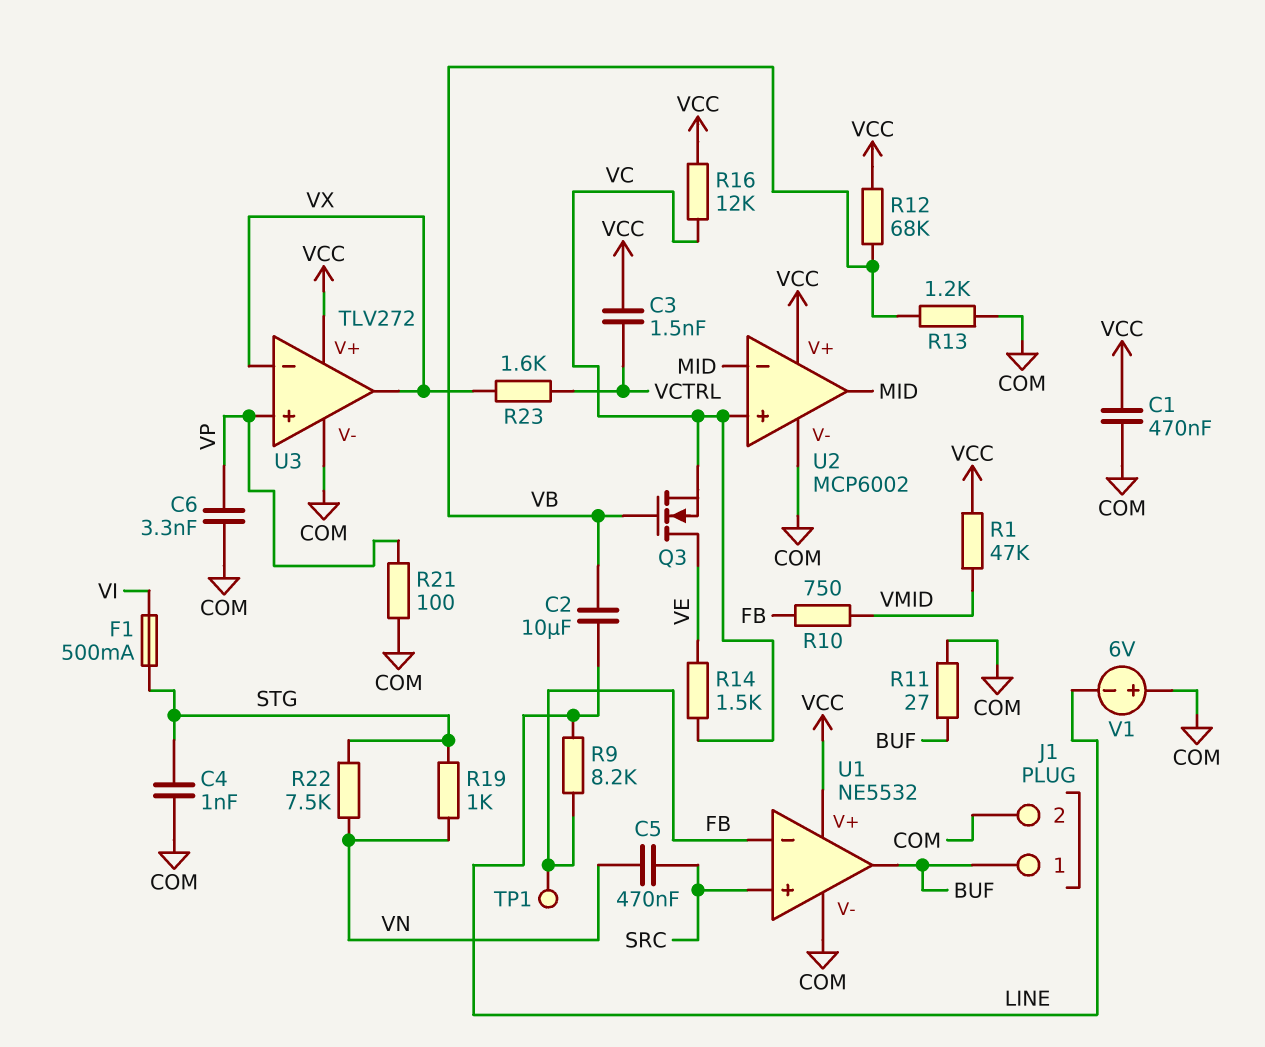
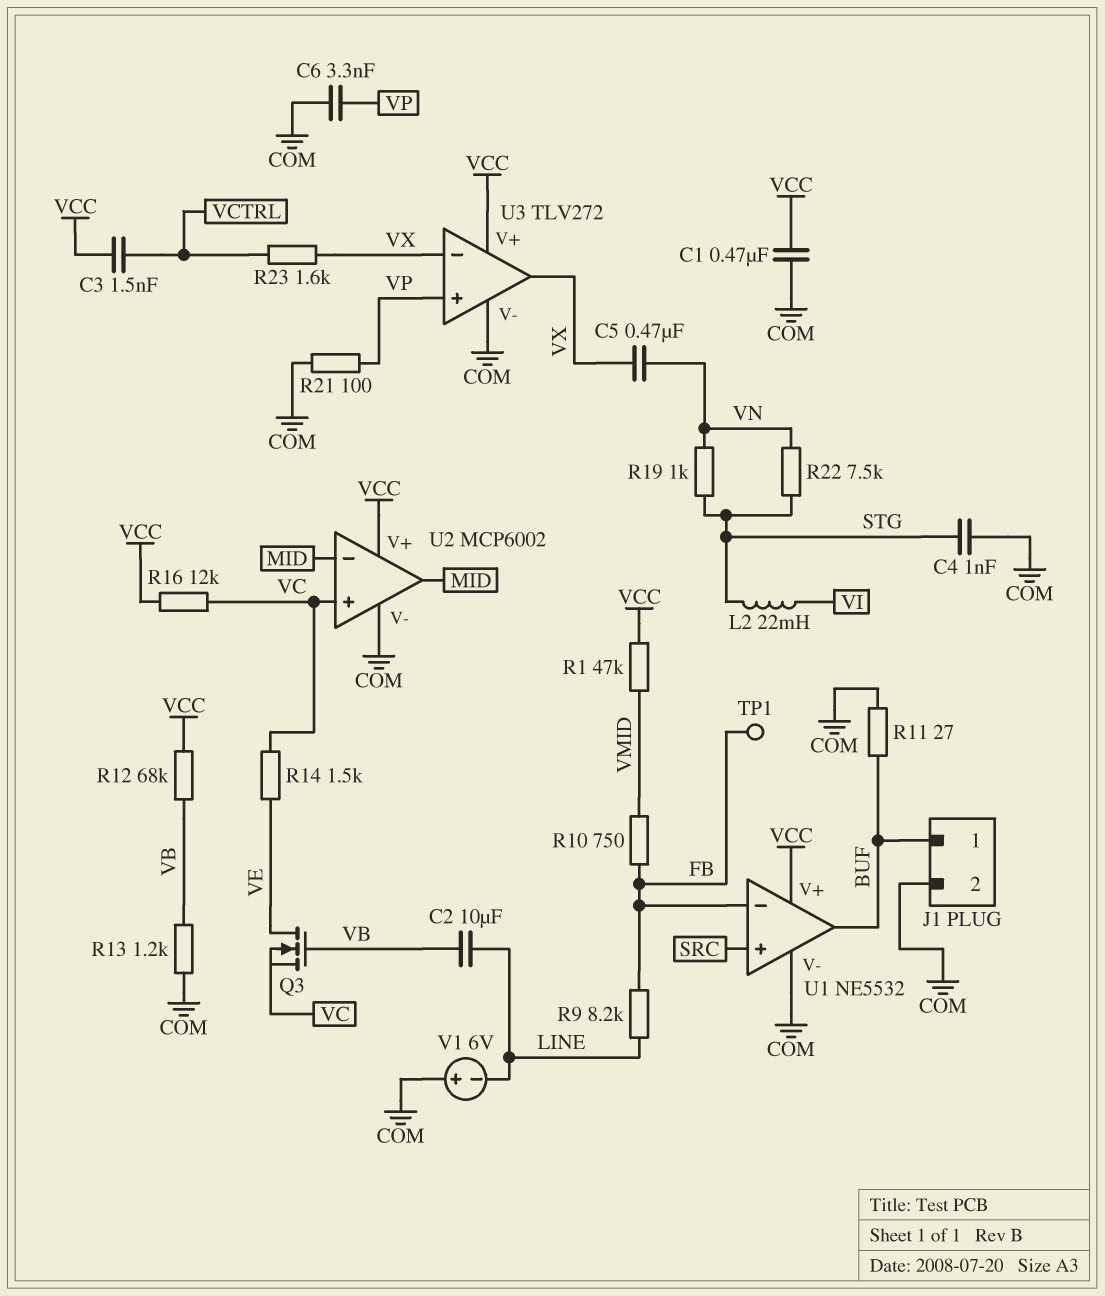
C5: 470nF (SRC, VN) -> 470nF (VN, VX)
F1: 500mA (STG, VI) -> none
L2: none -> 22mH (STG, VI)

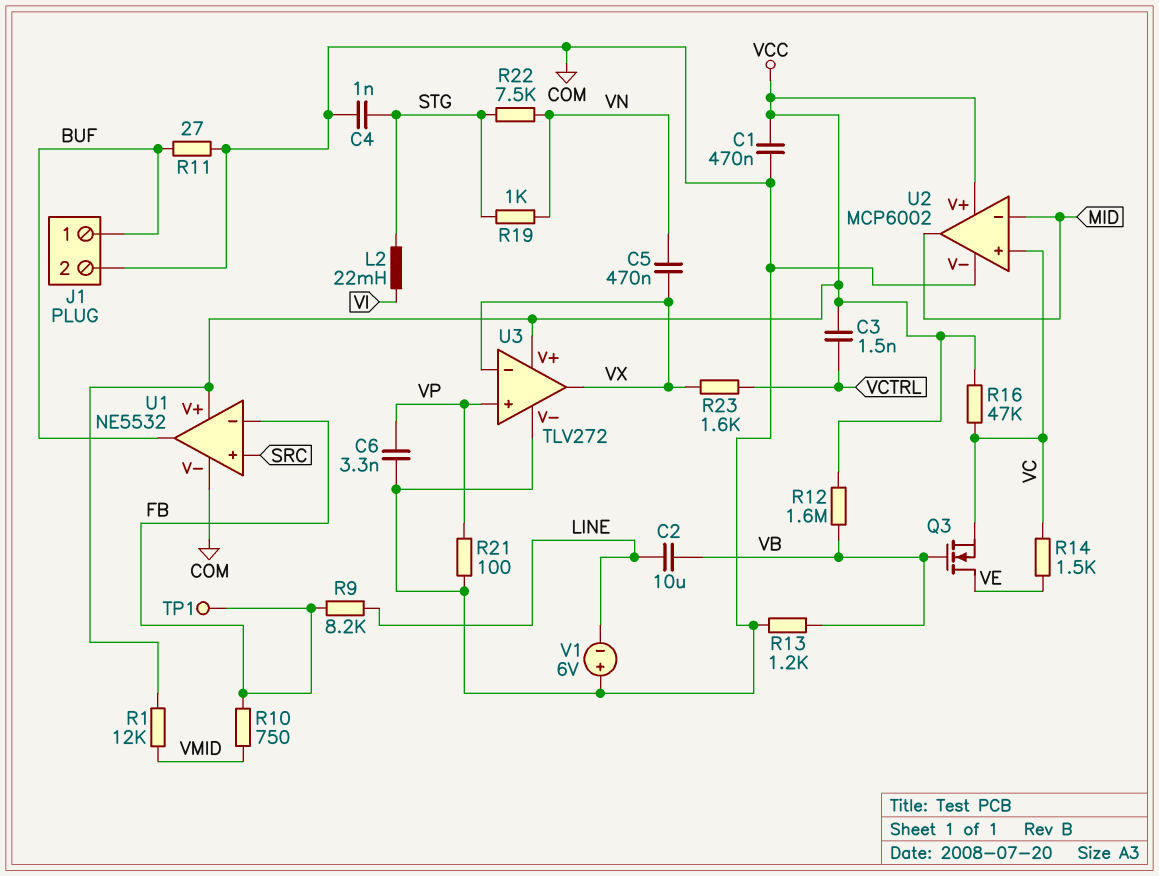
R1: 47k (VCC, VMID) -> 12k (VCC, VMID)
R12: 68k (VB, VCC) -> 1.6M (VB, VCC)
R16: 12k (VC, VCC) -> 47k (VC, VCC)

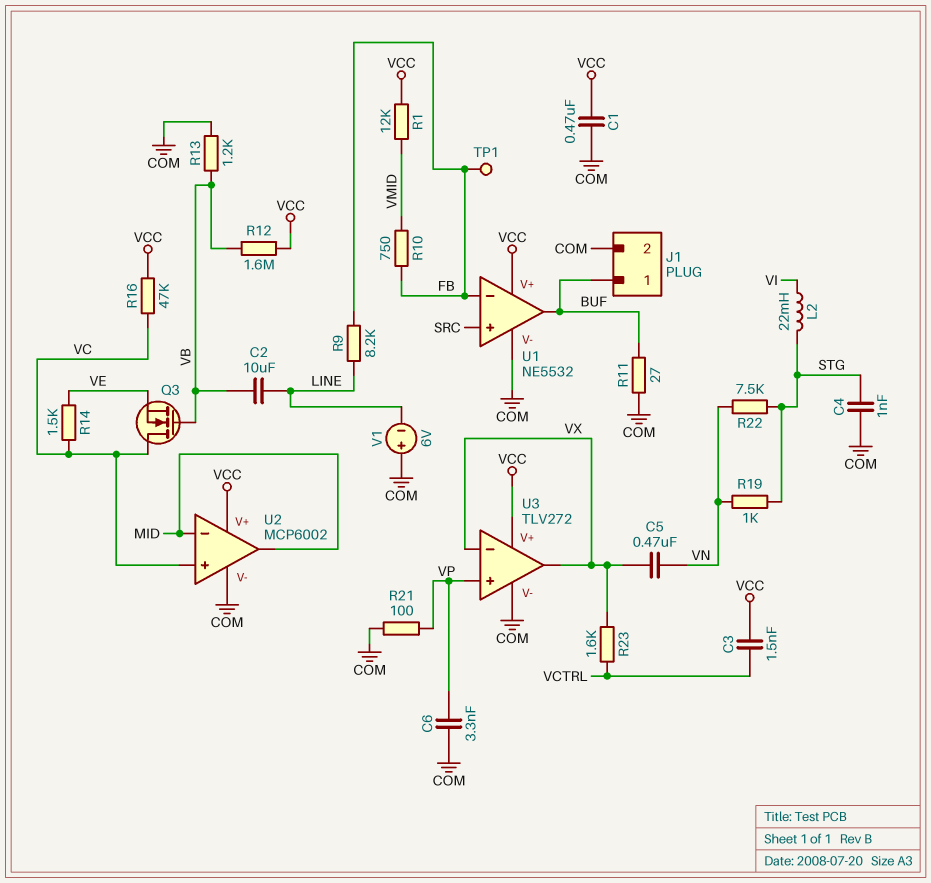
Q3: NMOS (G VB, D VE, S VC) -> NMOS (G VB, D VC, S VE)

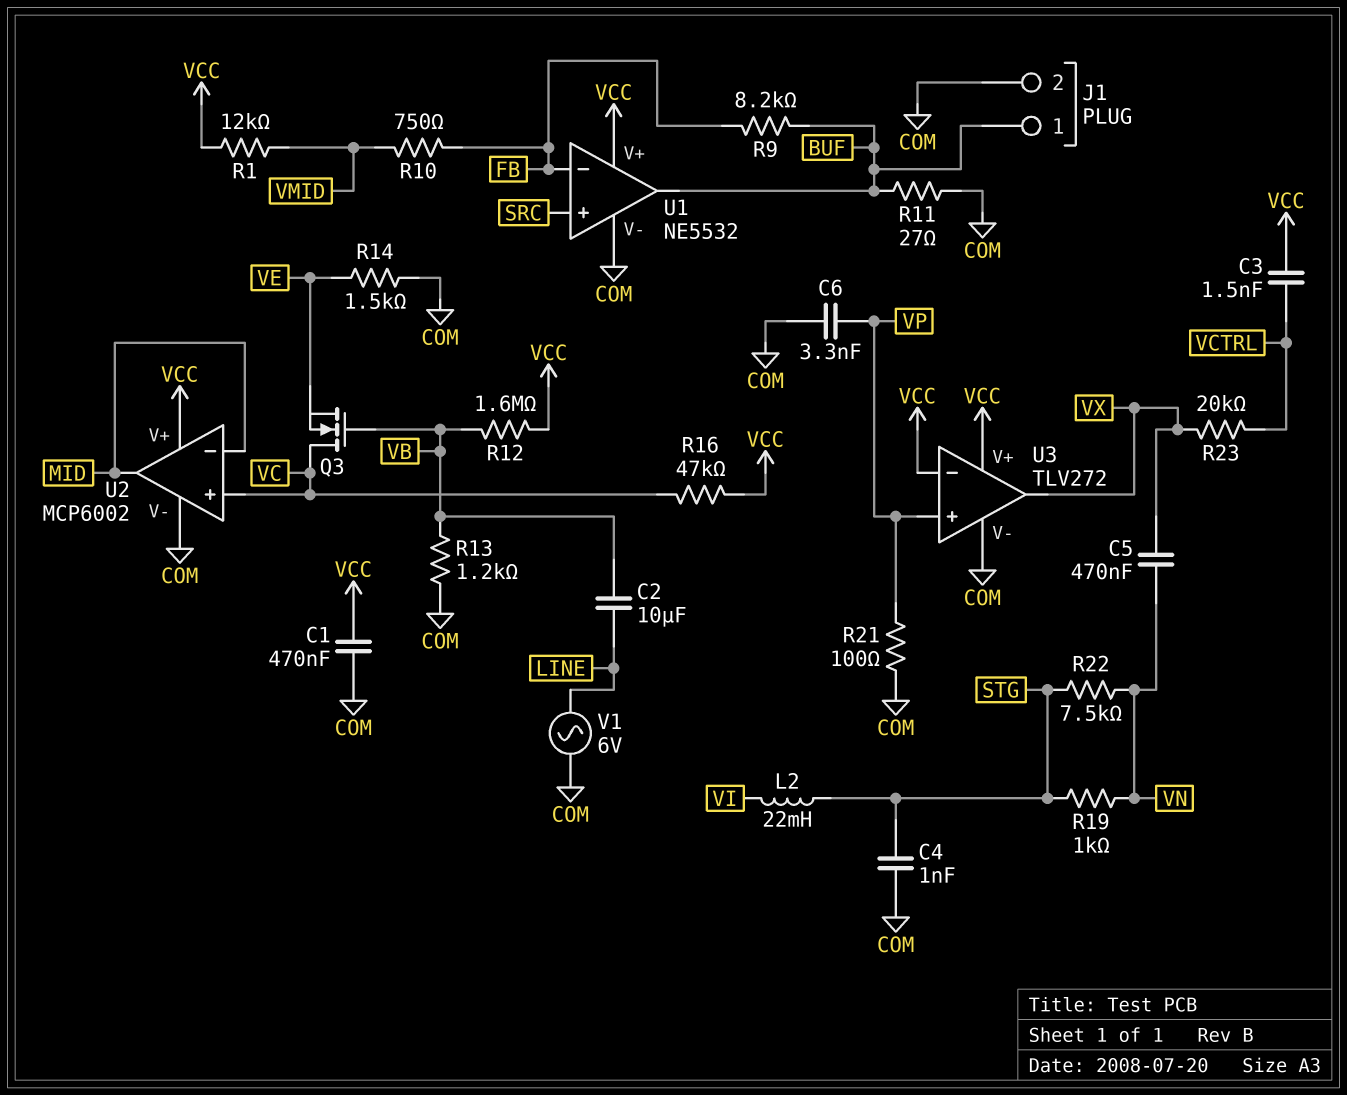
R9: 8.2k (FB, LINE) -> 8.2k (BUF, FB)
R14: 1.5k (VC, VE) -> 1.5k (COM, VE)
R23: 1.6k (VCTRL, VX) -> 20k (VCTRL, VX)
TP1: test point (FB) -> none
U3 pin in-: VX -> VCC
V1: 6V (plus COM, minus LINE) -> AC 6V (COM, LINE)

